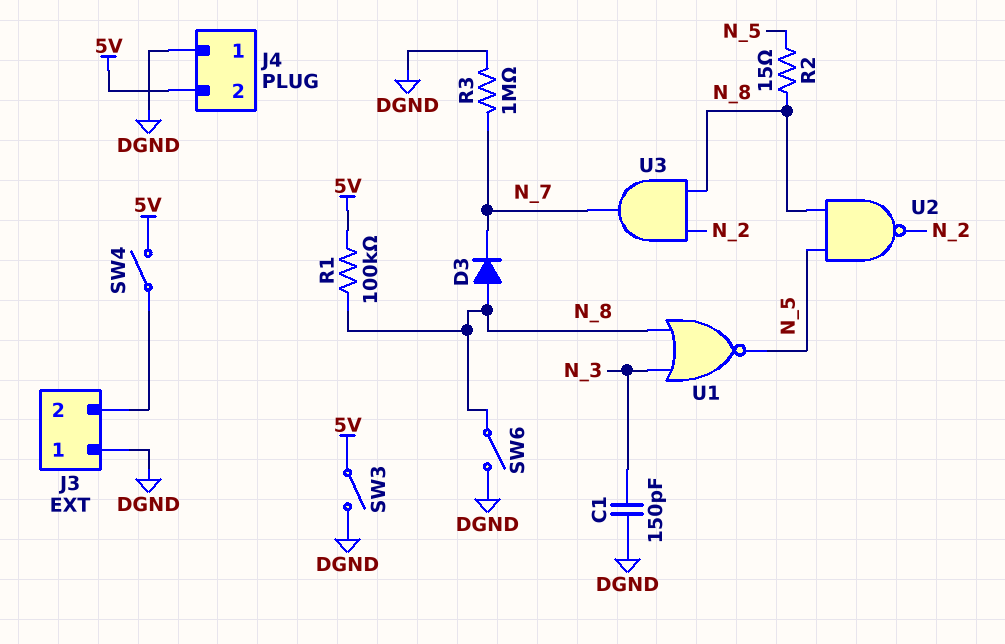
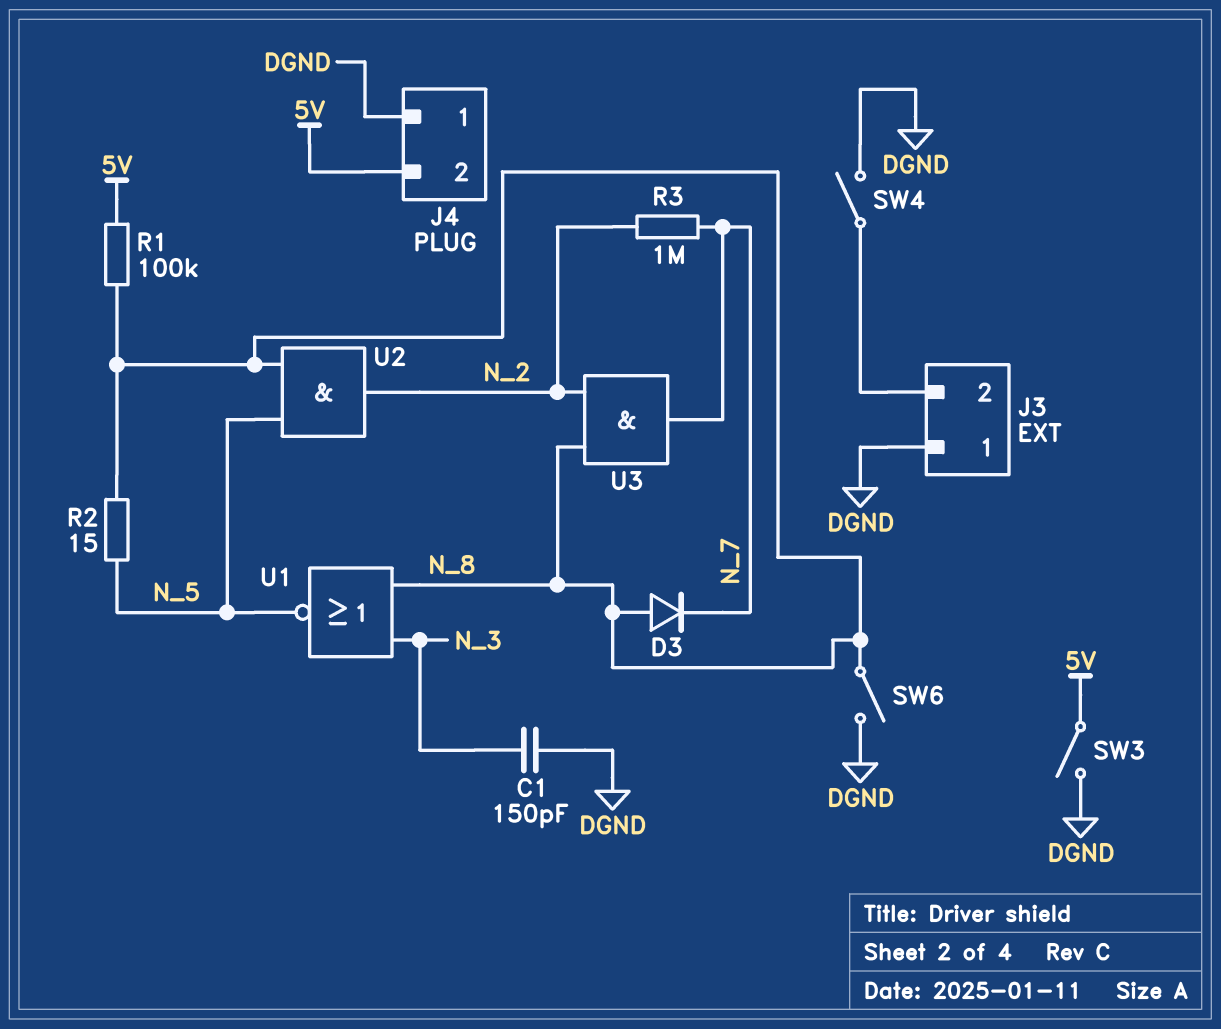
R3: 1M (DGND, N_7) -> 1M (N_2, N_7)
SW4: switch (5V, J3/2) -> switch (DGND, J3/2)
U2: NAND (in N_5, in N_8, out N_2) -> AND (in N_5, in N_8, out N_2)

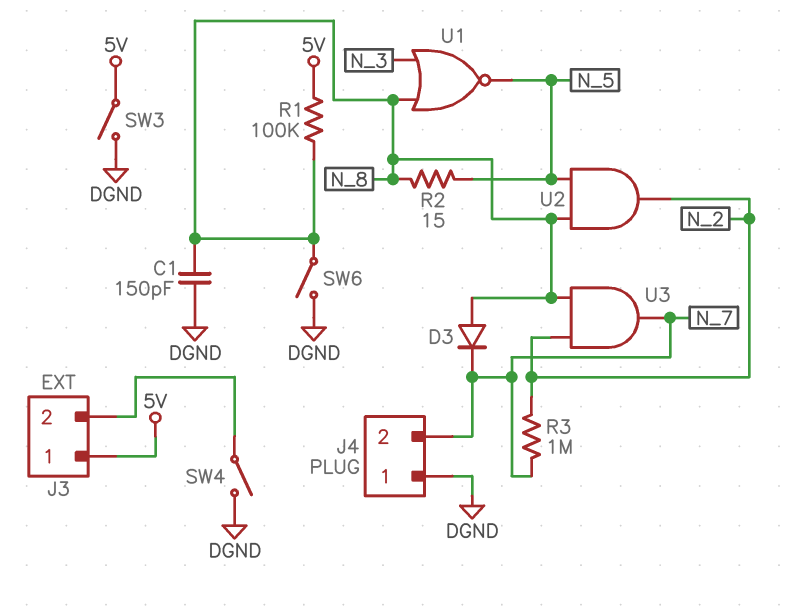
C1: 150pF (DGND, N_3) -> 150pF (DGND, N_8)
J3 pin 1: DGND -> 5V
J4 pin 2: 5V -> N_7

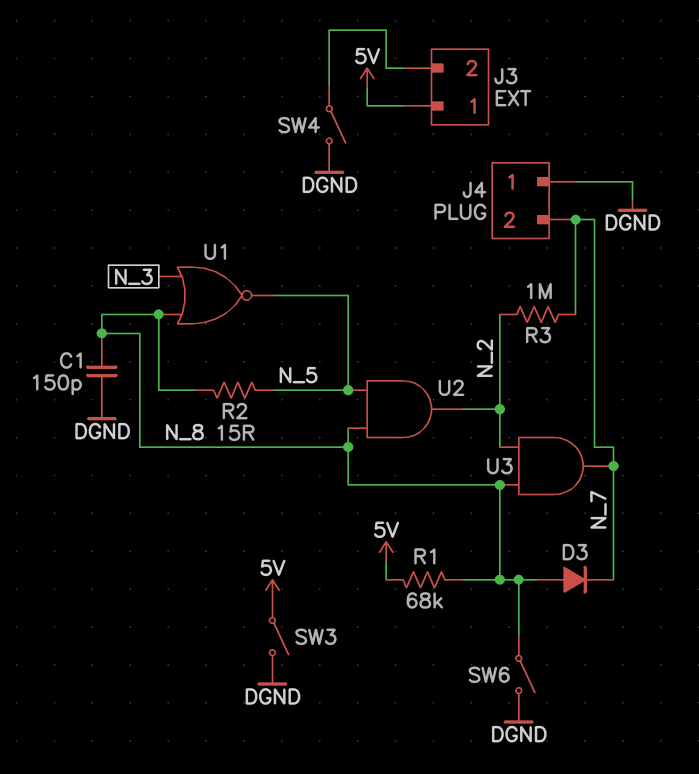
R1: 100k (5V, N_8) -> 68k (5V, N_8)

